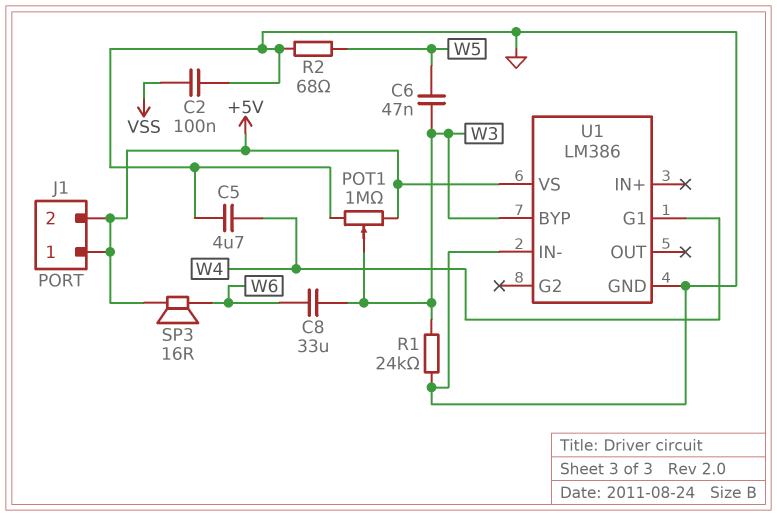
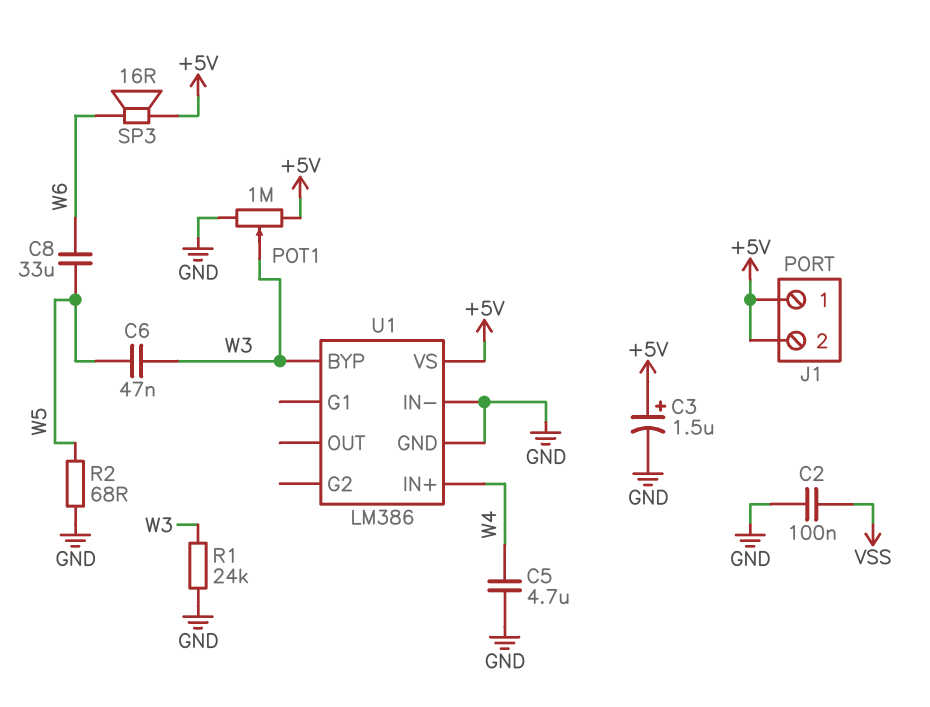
C3: none -> 1.5uF (plus +5V, minus GND)
C8: 33uF (W3, W6) -> 33uF (W5, W6)
U1 pin G1: W4 -> none
U1 pin IN+: none -> W4

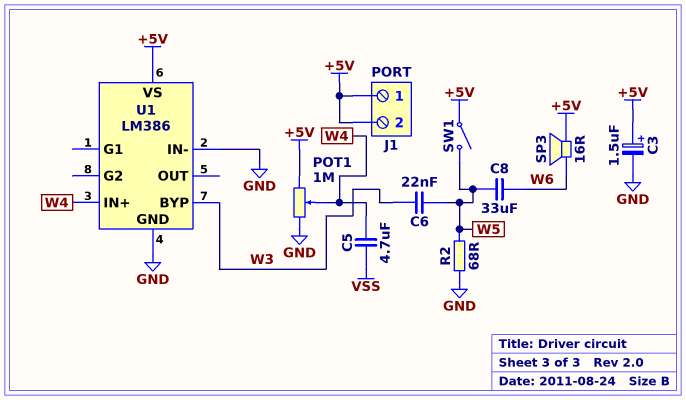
C2: 100nF (GND, VSS) -> none
C5: 4.7uF (GND, W4) -> 4.7uF (VSS, W4)
C6: 47nF (W3, W5) -> 22nF (W3, W5)
POT1: 1M (+5V, GND, wiper W3) -> 1M (+5V, GND, wiper W4)
R1: 24k (GND, W3) -> none
SW1: none -> switch (+5V, W5)

